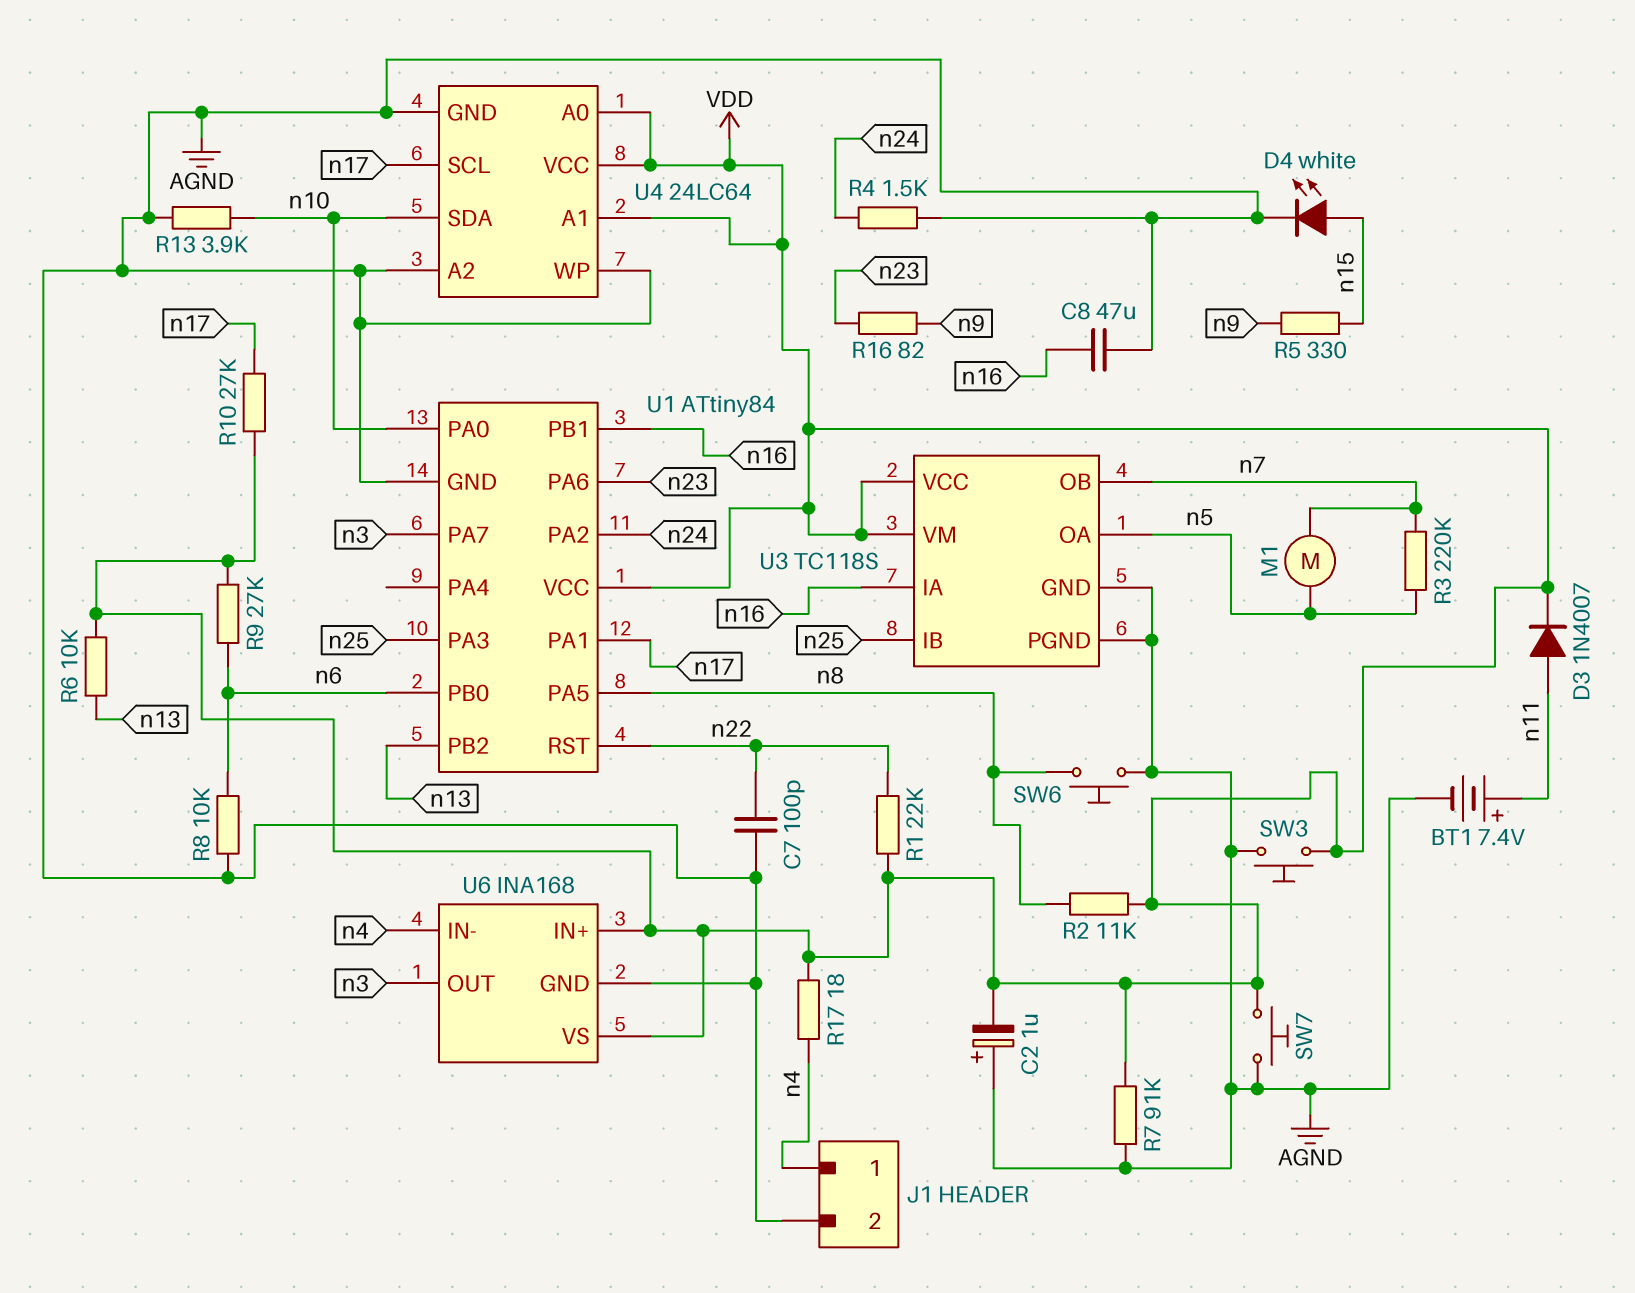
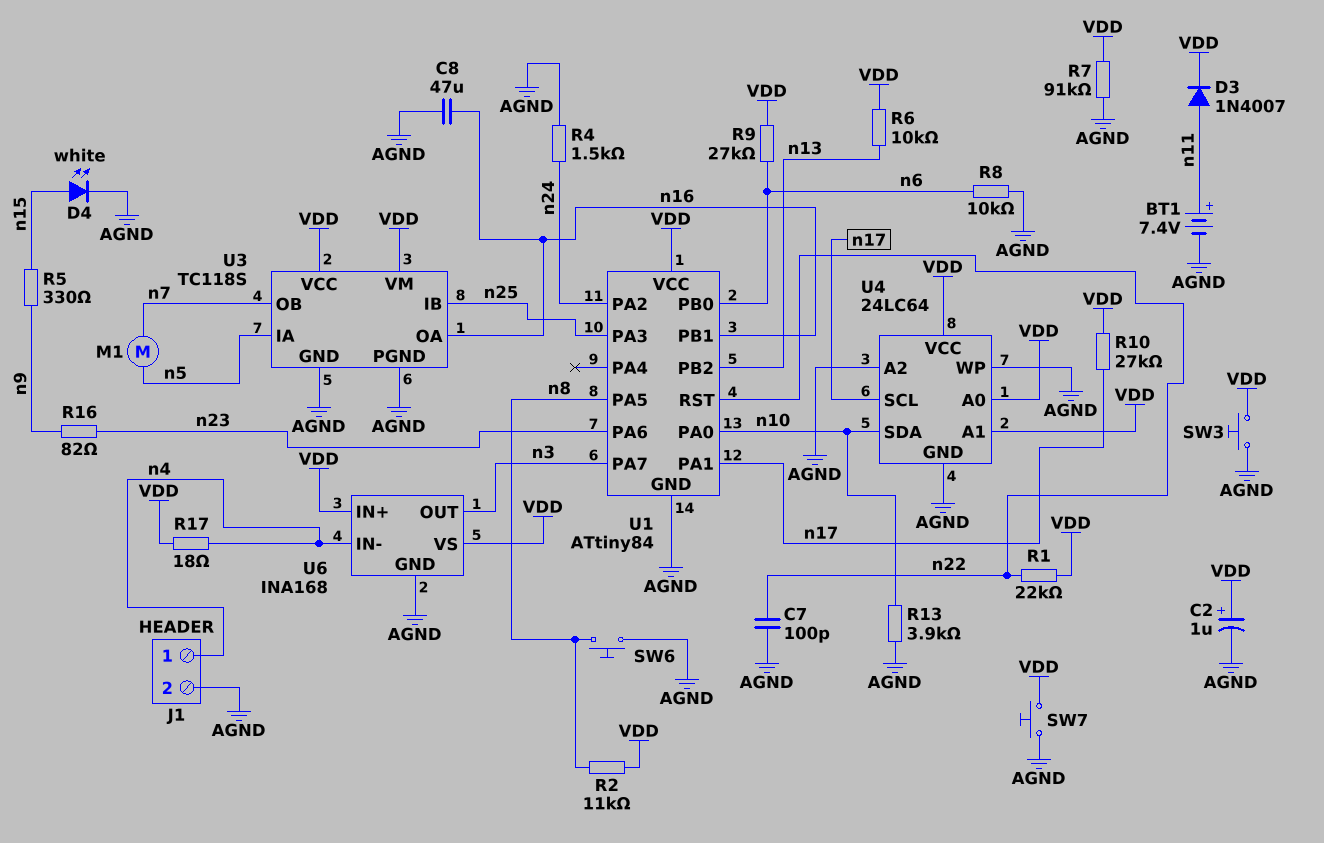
C2: 1uF (plus AGND, minus VDD) -> 1uF (plus VDD, minus AGND)
R3: 220k (n5, n7) -> none
U3 pin IA: n16 -> n5
U3 pin OA: n5 -> n16

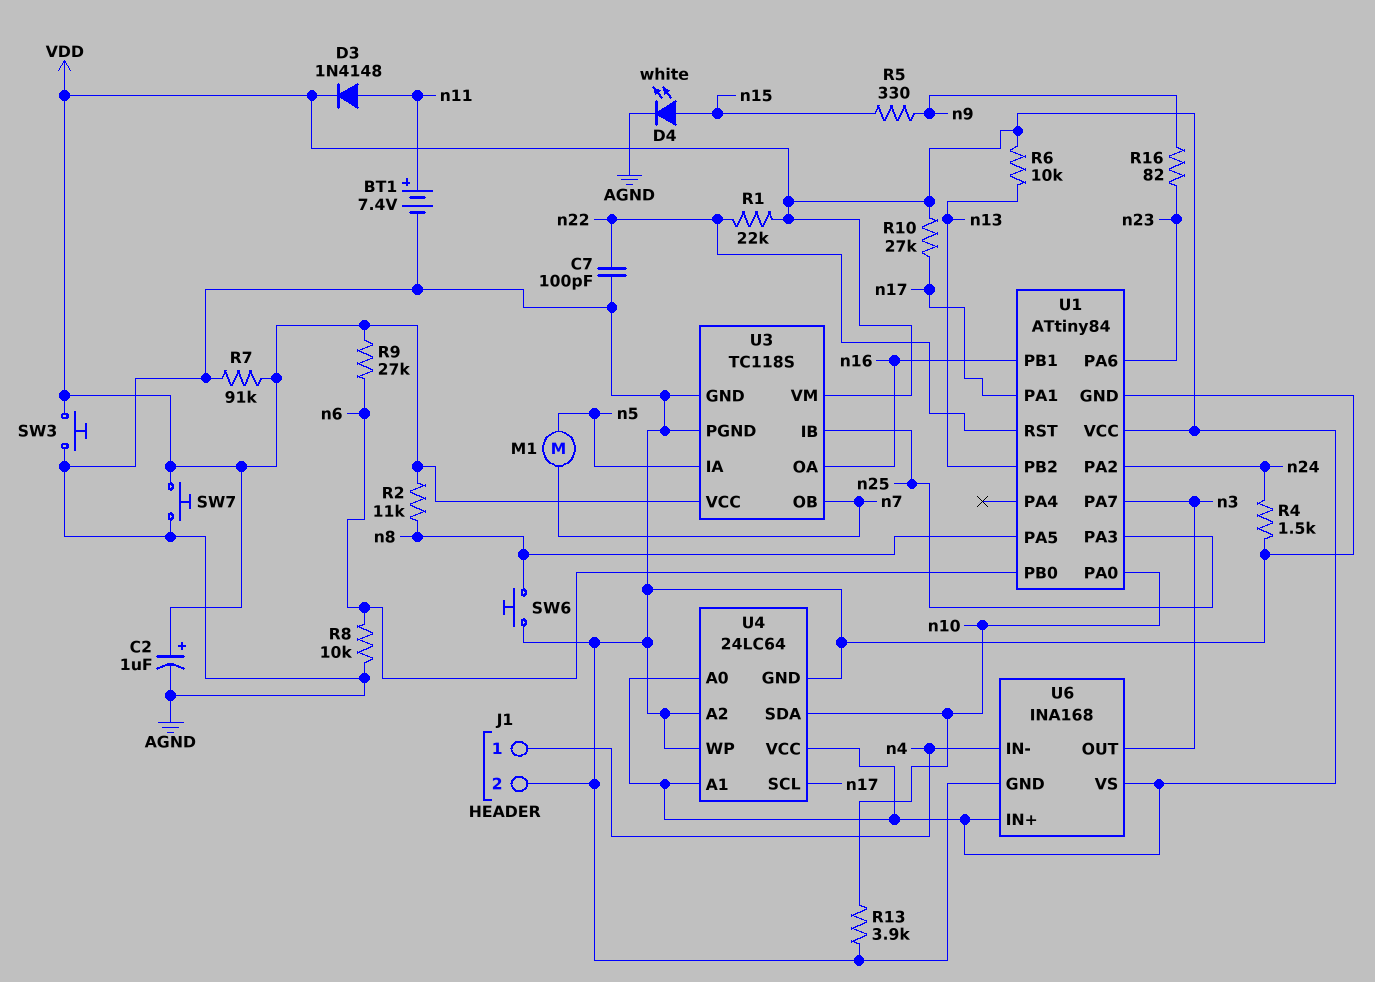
C8: 47uF (AGND, n16) -> none
D3: diode 1N4007 (A n11, K VDD) -> diode 1N4148 (A n11, K VDD)
R17: 18 (VDD, n4) -> none

